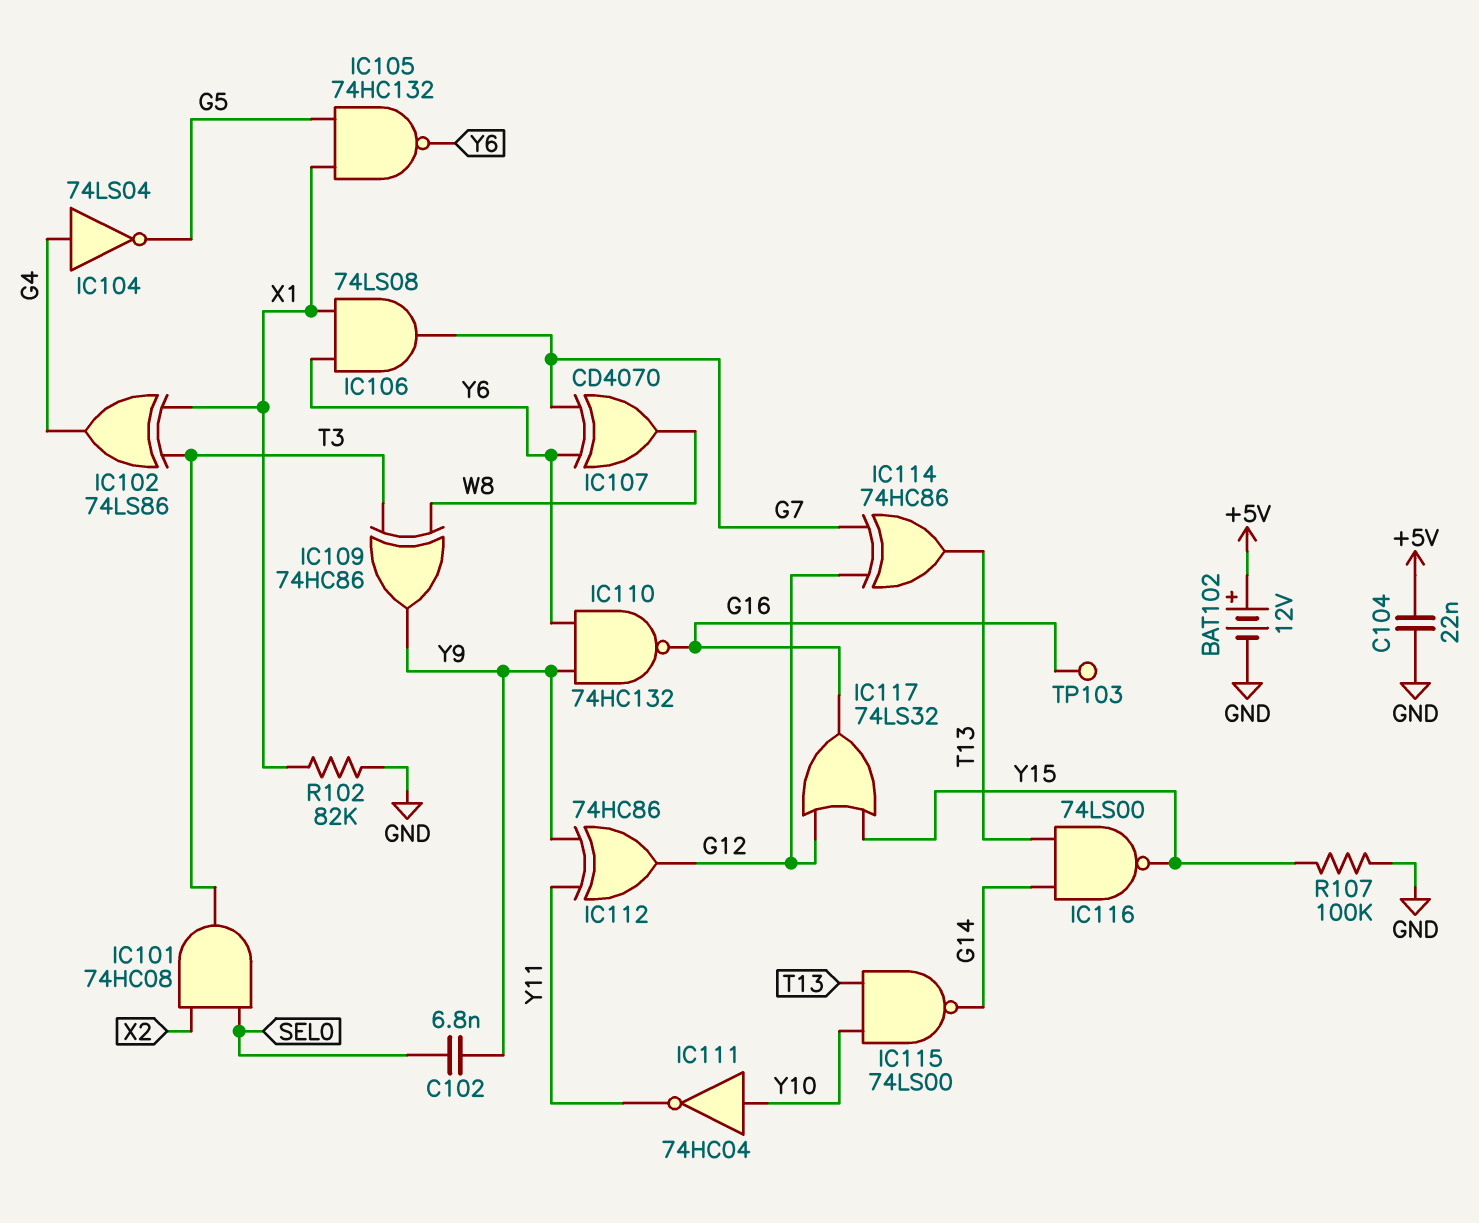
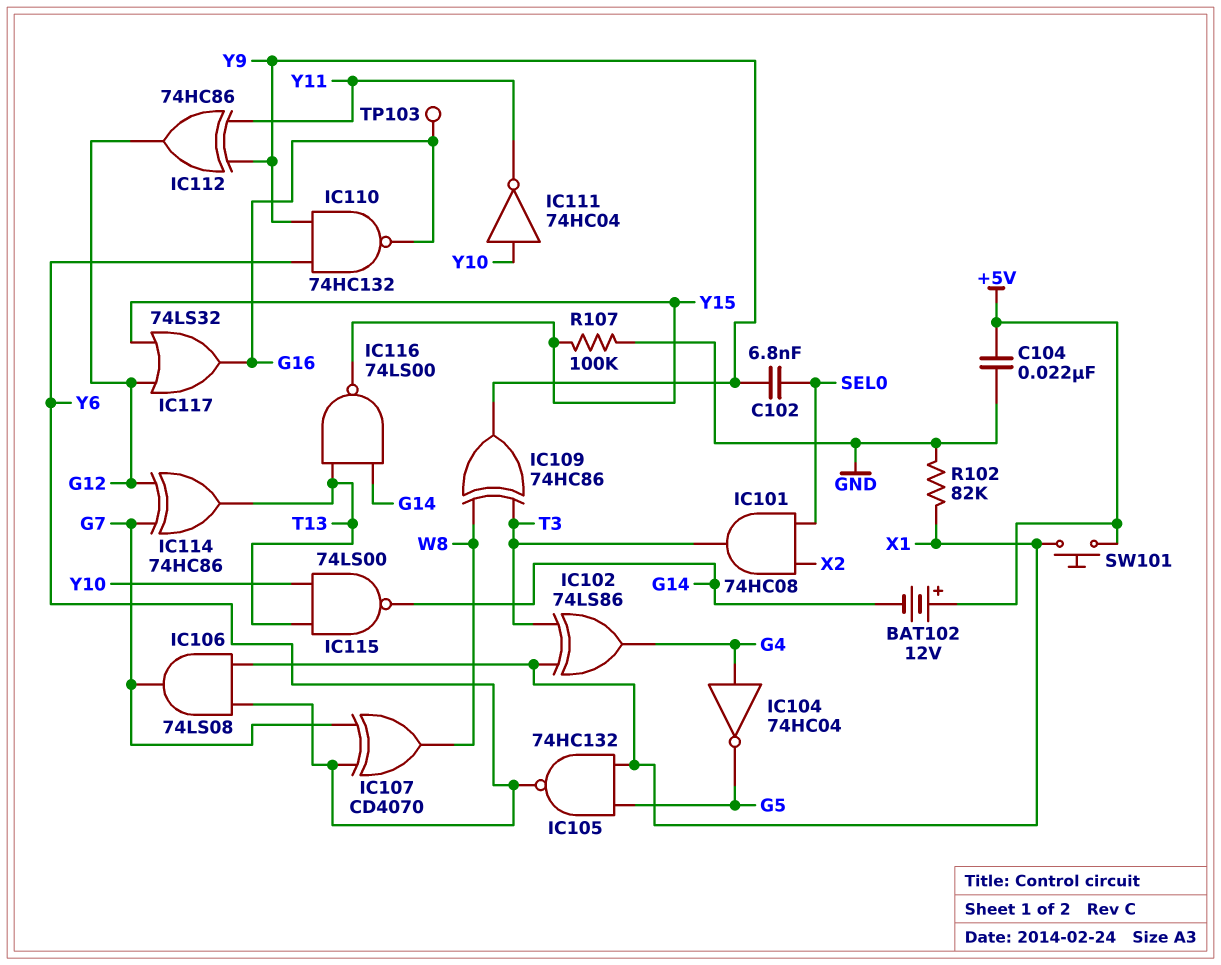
BAT102: 12V (plus +5V, minus GND) -> 12V (plus +5V, minus G14)
IC104: NOT 74LS04 (in G4, out G5) -> NOT 74HC04 (in G4, out G5)
SW101: none -> button (+5V, X1)

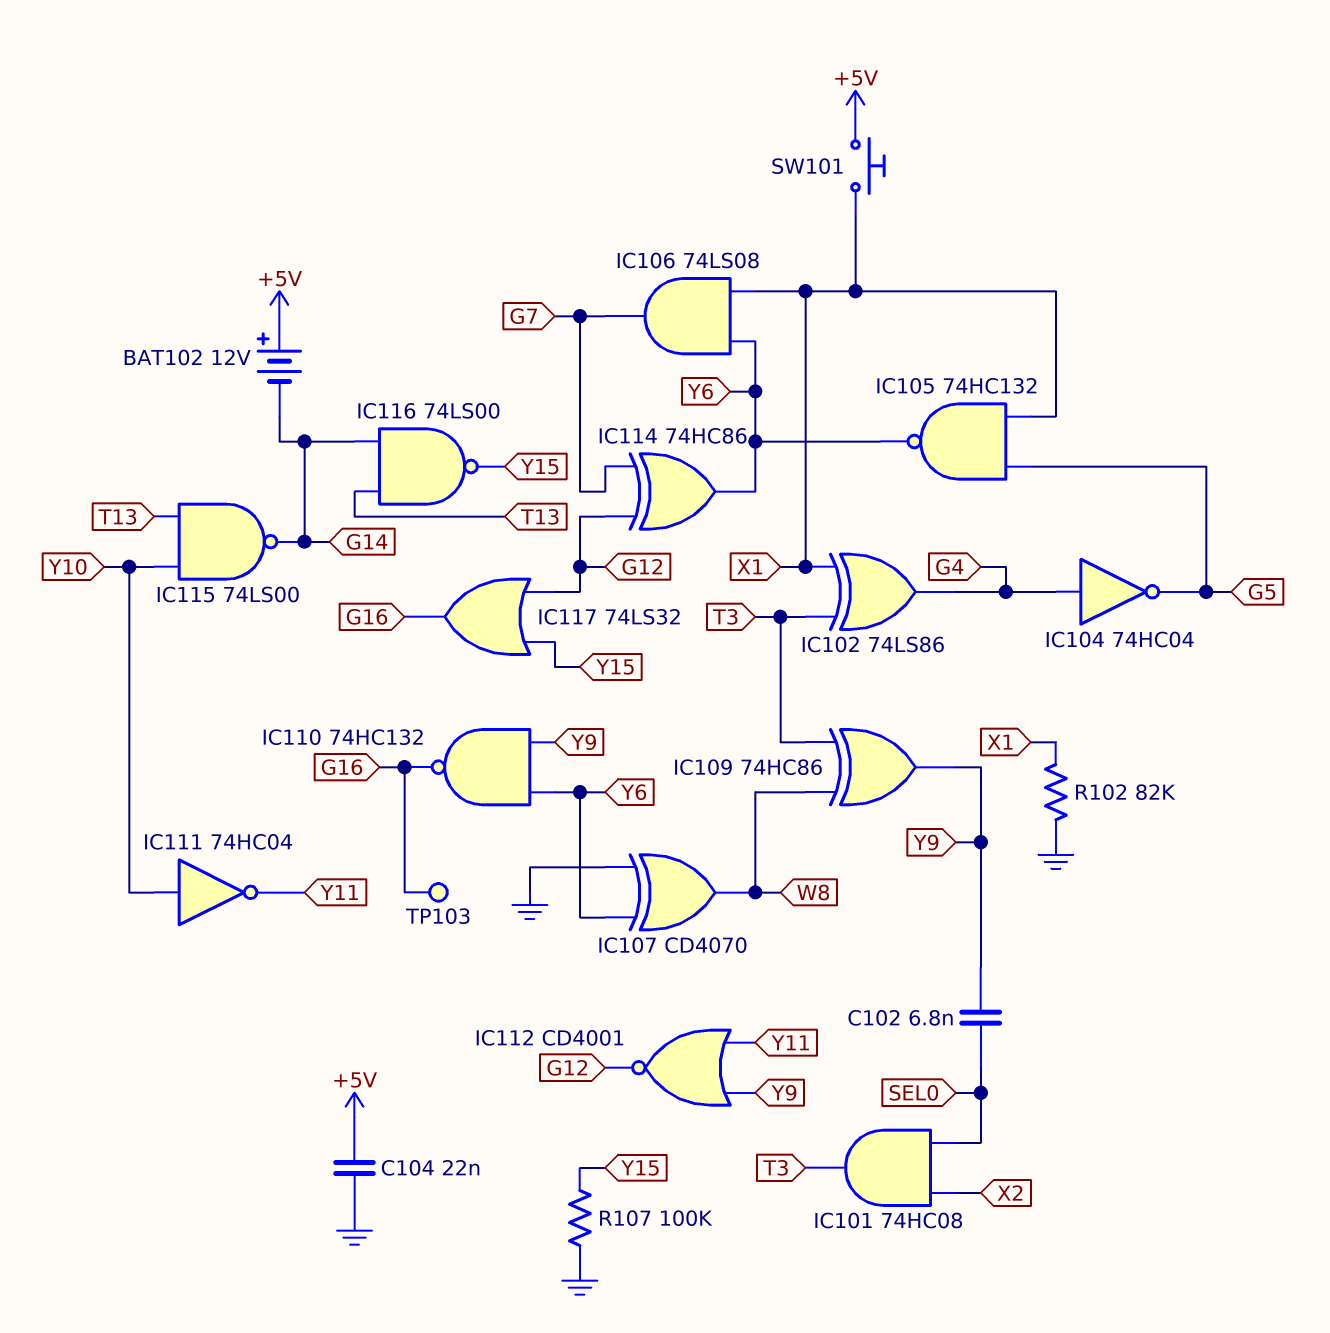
IC107: XOR CD4070 (in G7, in Y6, out W8) -> XOR CD4070 (in GND, in Y6, out W8)
IC112: XOR 74HC86 (in Y9, in Y11, out G12) -> NOR CD4001 (in Y9, in Y11, out G12)
IC114: XOR 74HC86 (in G7, in G12, out T13) -> XOR 74HC86 (in G7, in G12, out Y6)

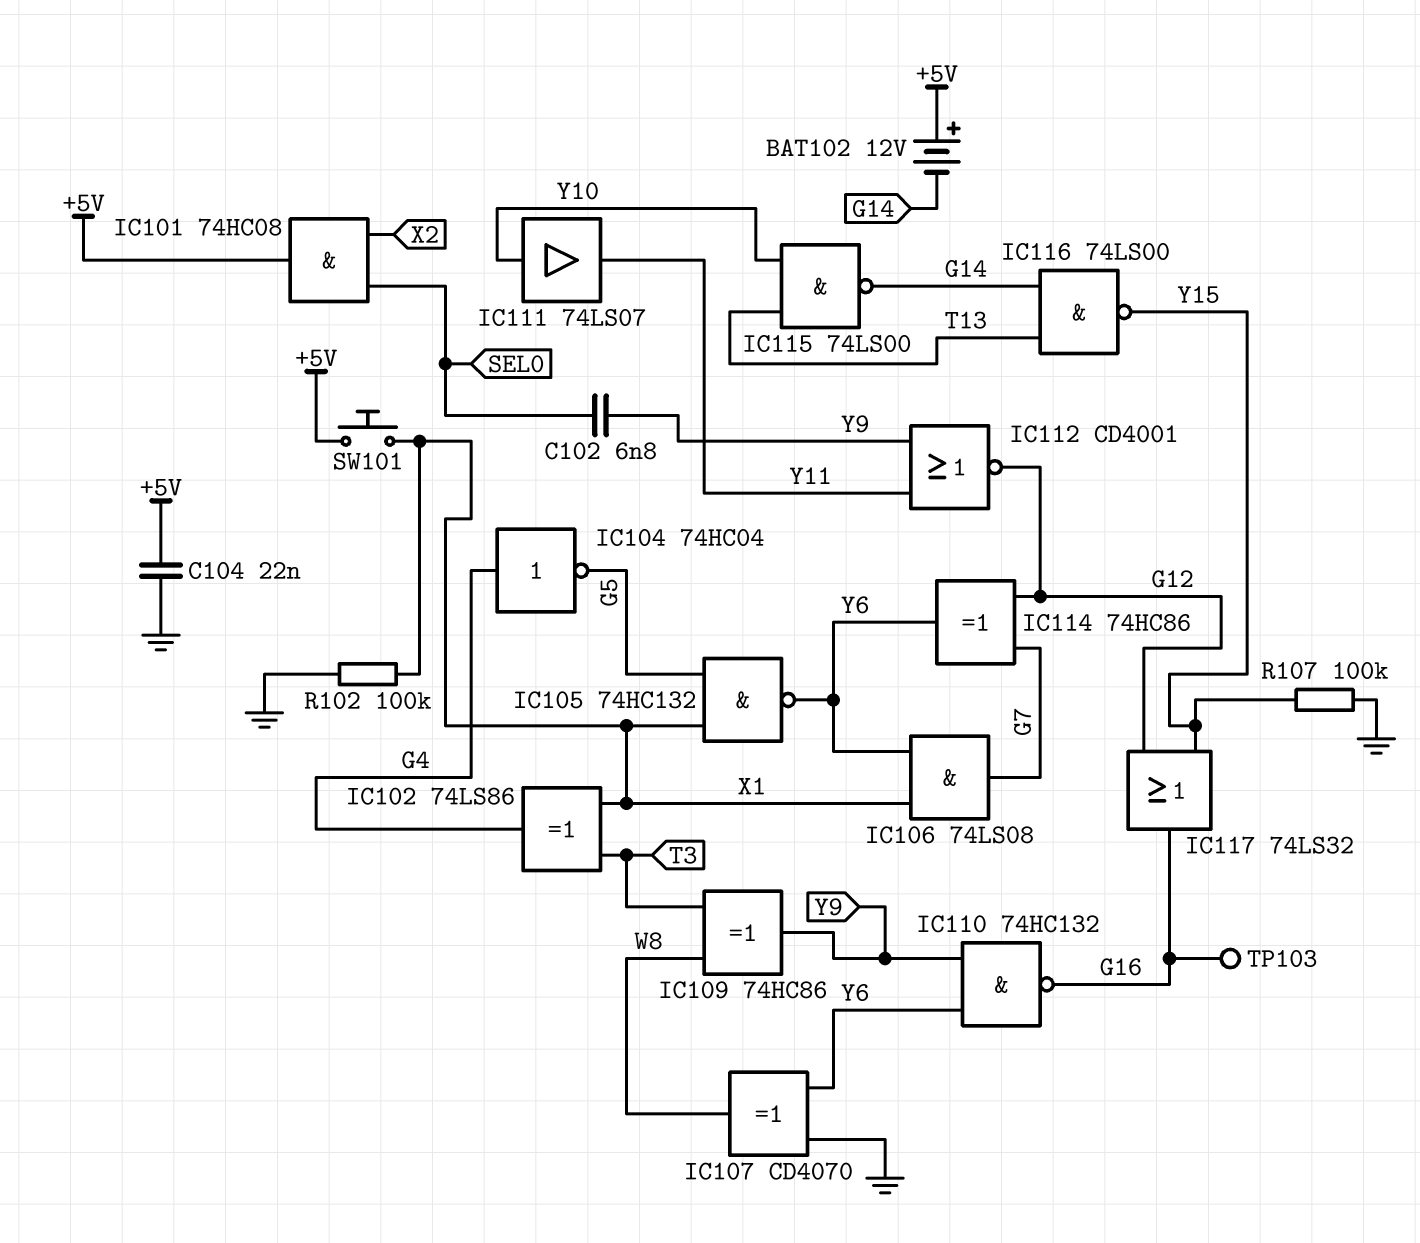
IC101: AND 74HC08 (in SEL0, in X2, out T3) -> AND 74HC08 (in SEL0, in X2, out +5V)
IC111: NOT 74HC04 (in Y10, out Y11) -> buffer 74LS07 (in Y10, out Y11)
R102: 82k (GND, X1) -> 100k (GND, X1)

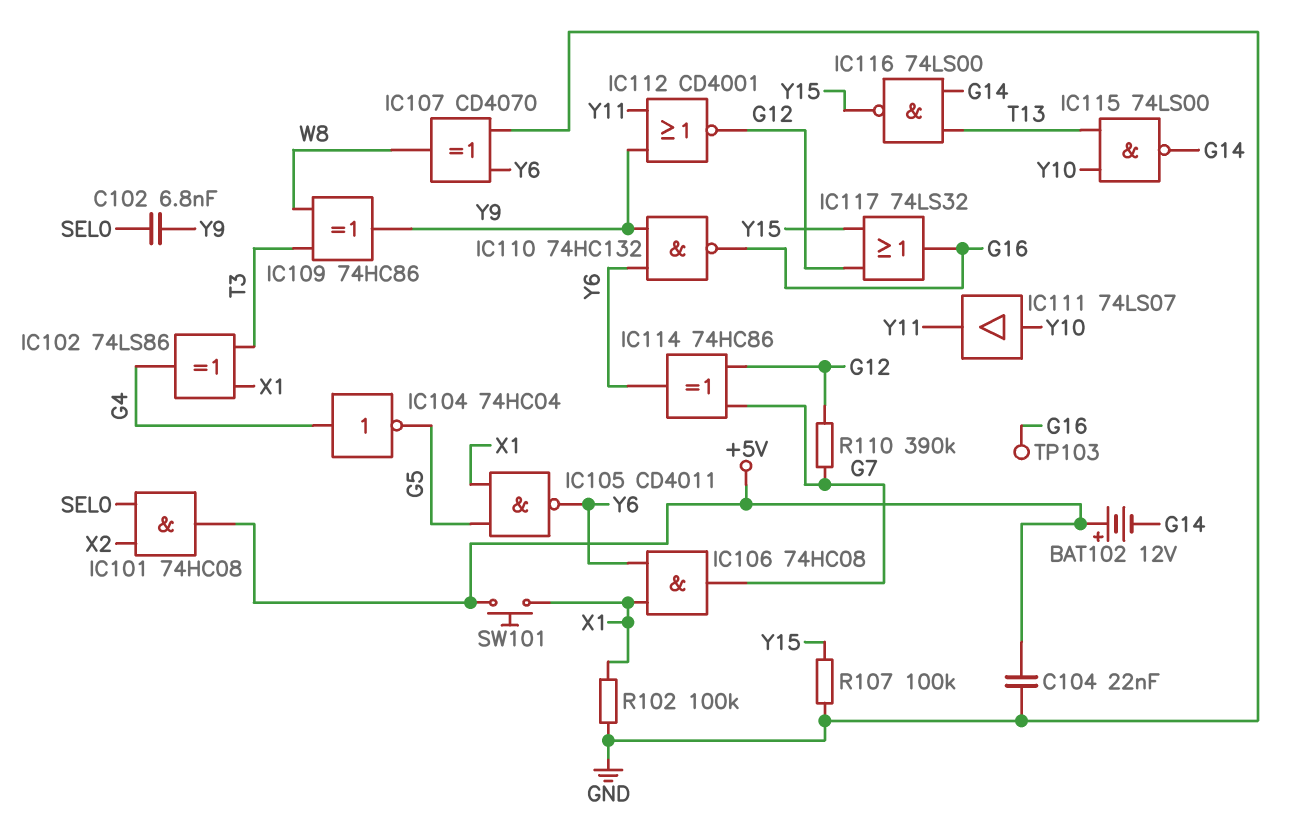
IC105: NAND 74HC132 (in G5, in X1, out Y6) -> NAND CD4011 (in G5, in X1, out Y6)
IC106: AND 74LS08 (in X1, in Y6, out G7) -> AND 74HC08 (in X1, in Y6, out G7)
R110: none -> 390k (G7, G12)

